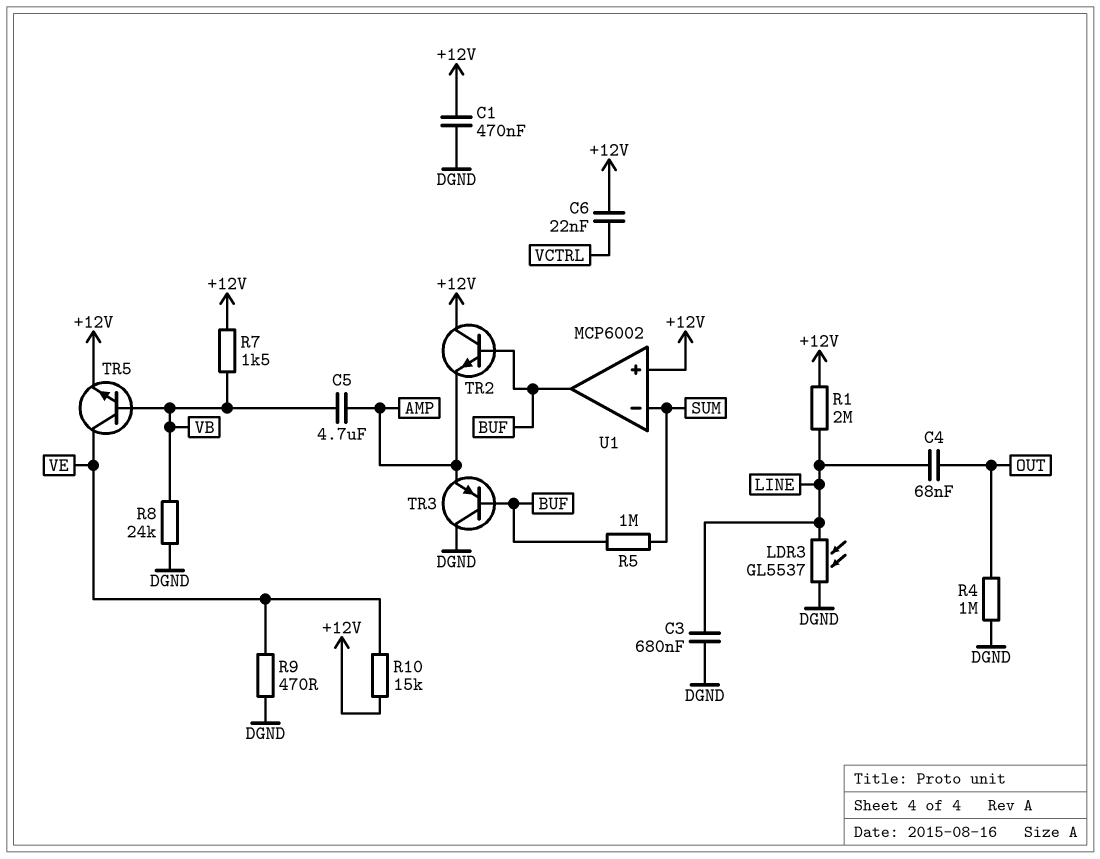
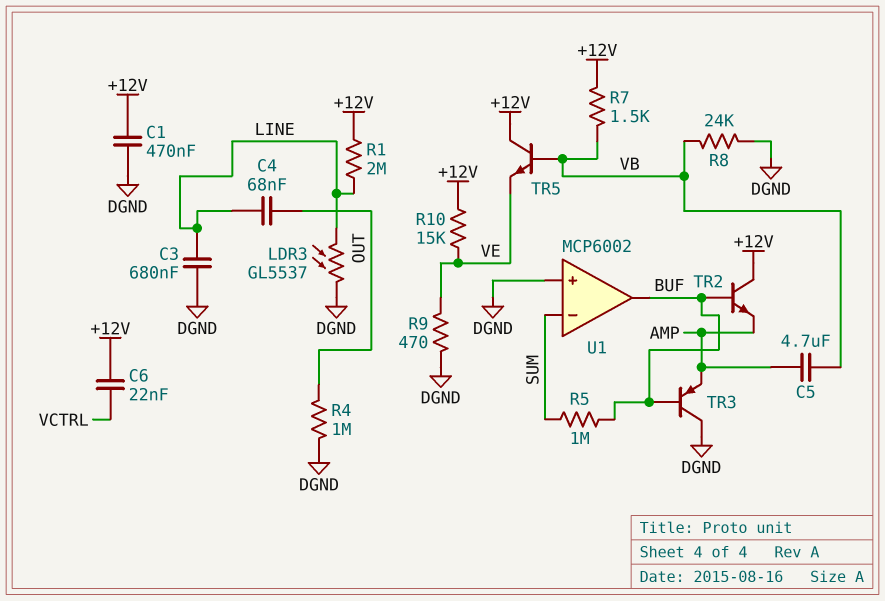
TR5: NPN (B VB, C VE, E +12V) -> NPN (B VB, C +12V, E VE)
U1 pin in+: +12V -> DGND

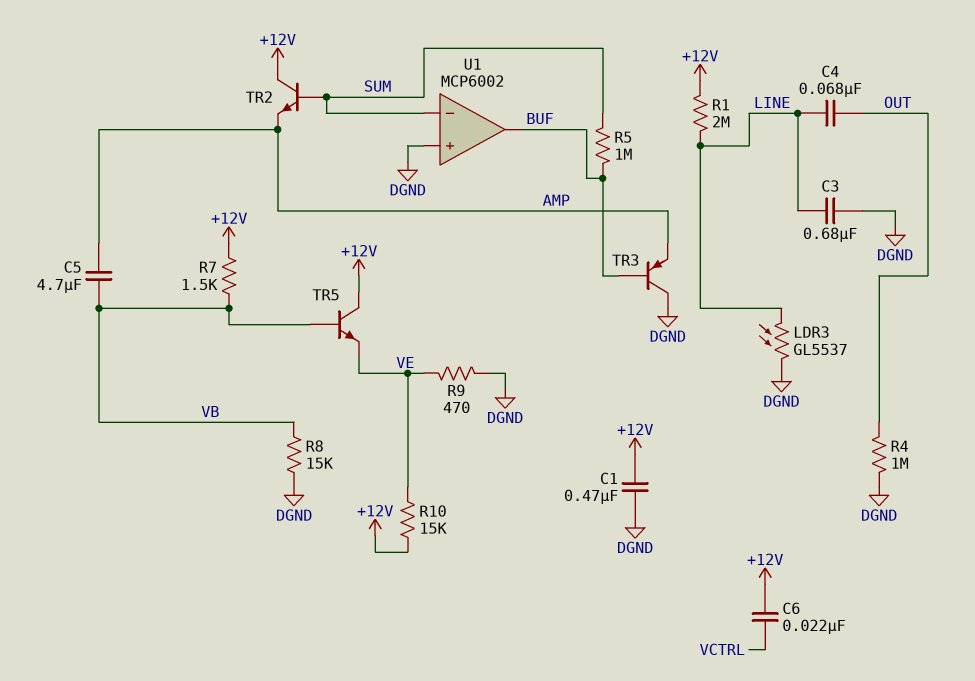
R8: 24k (DGND, VB) -> 15k (DGND, VB)
TR2: NPN (B BUF, C +12V, E AMP) -> NPN (B SUM, C +12V, E AMP)

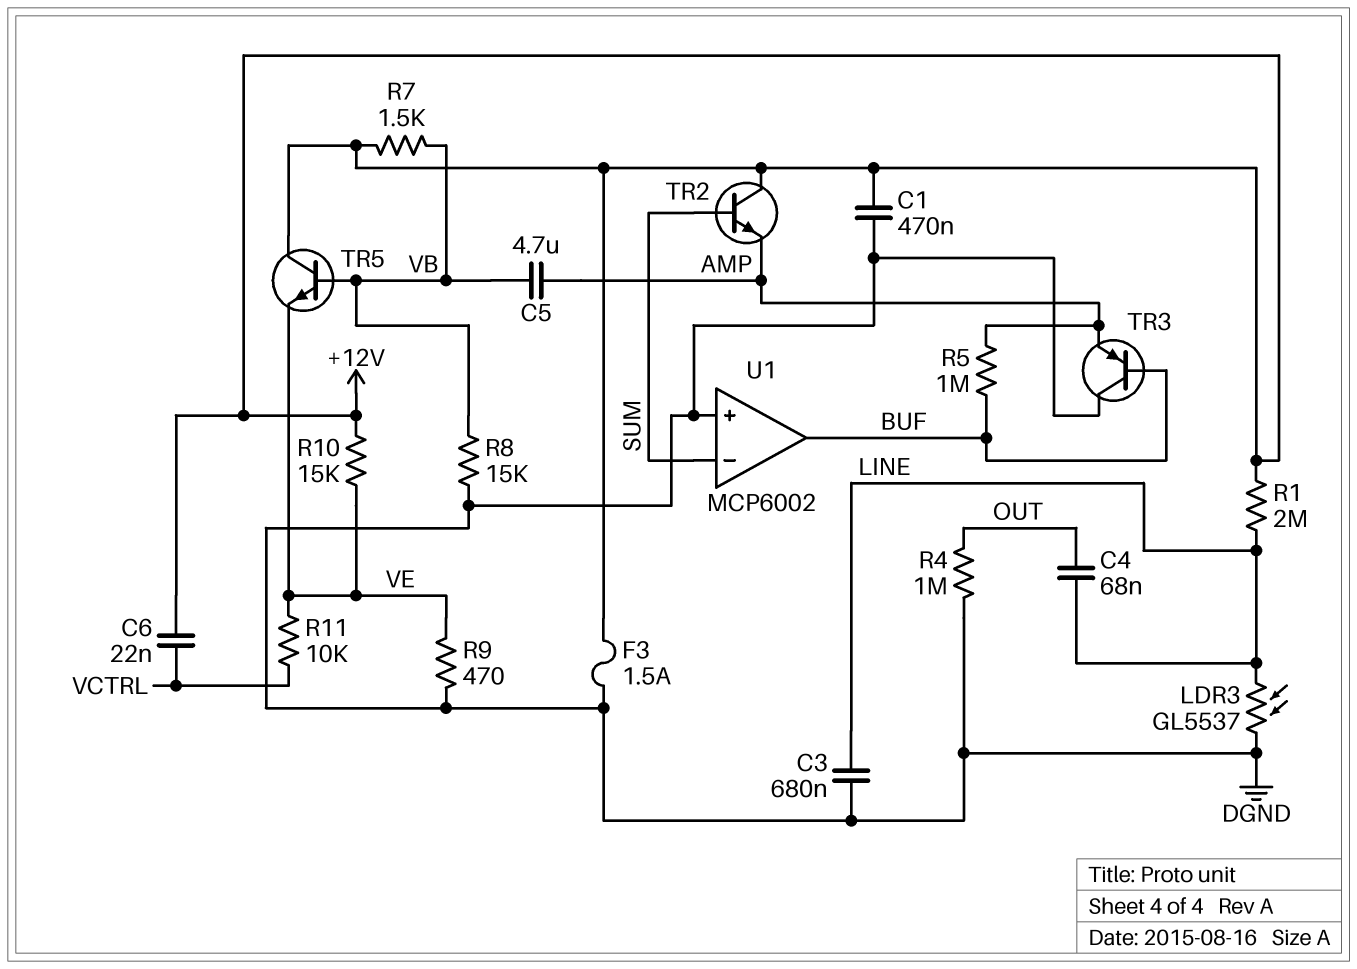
F3: none -> 1.5A (+12V, DGND)
R5: 1M (BUF, SUM) -> 1M (AMP, BUF)
R11: none -> 10k (VCTRL, VE)

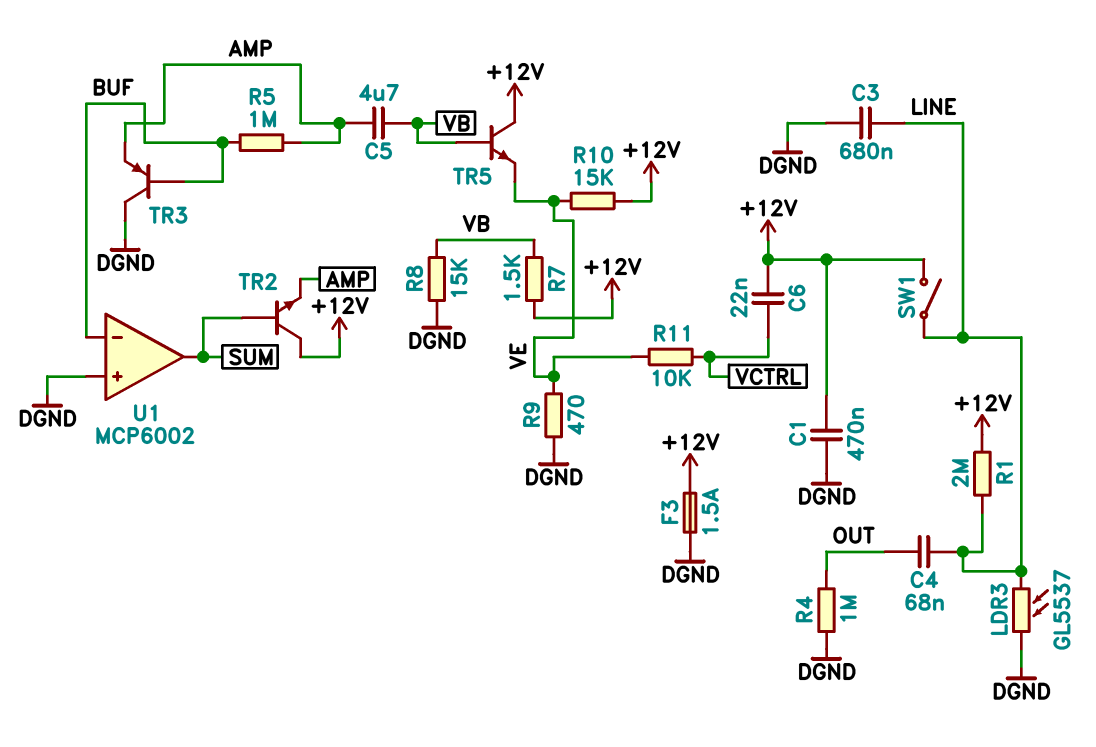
SW1: none -> switch (+12V, LINE)
U1 pin in-: SUM -> BUF
U1 pin out: BUF -> SUM

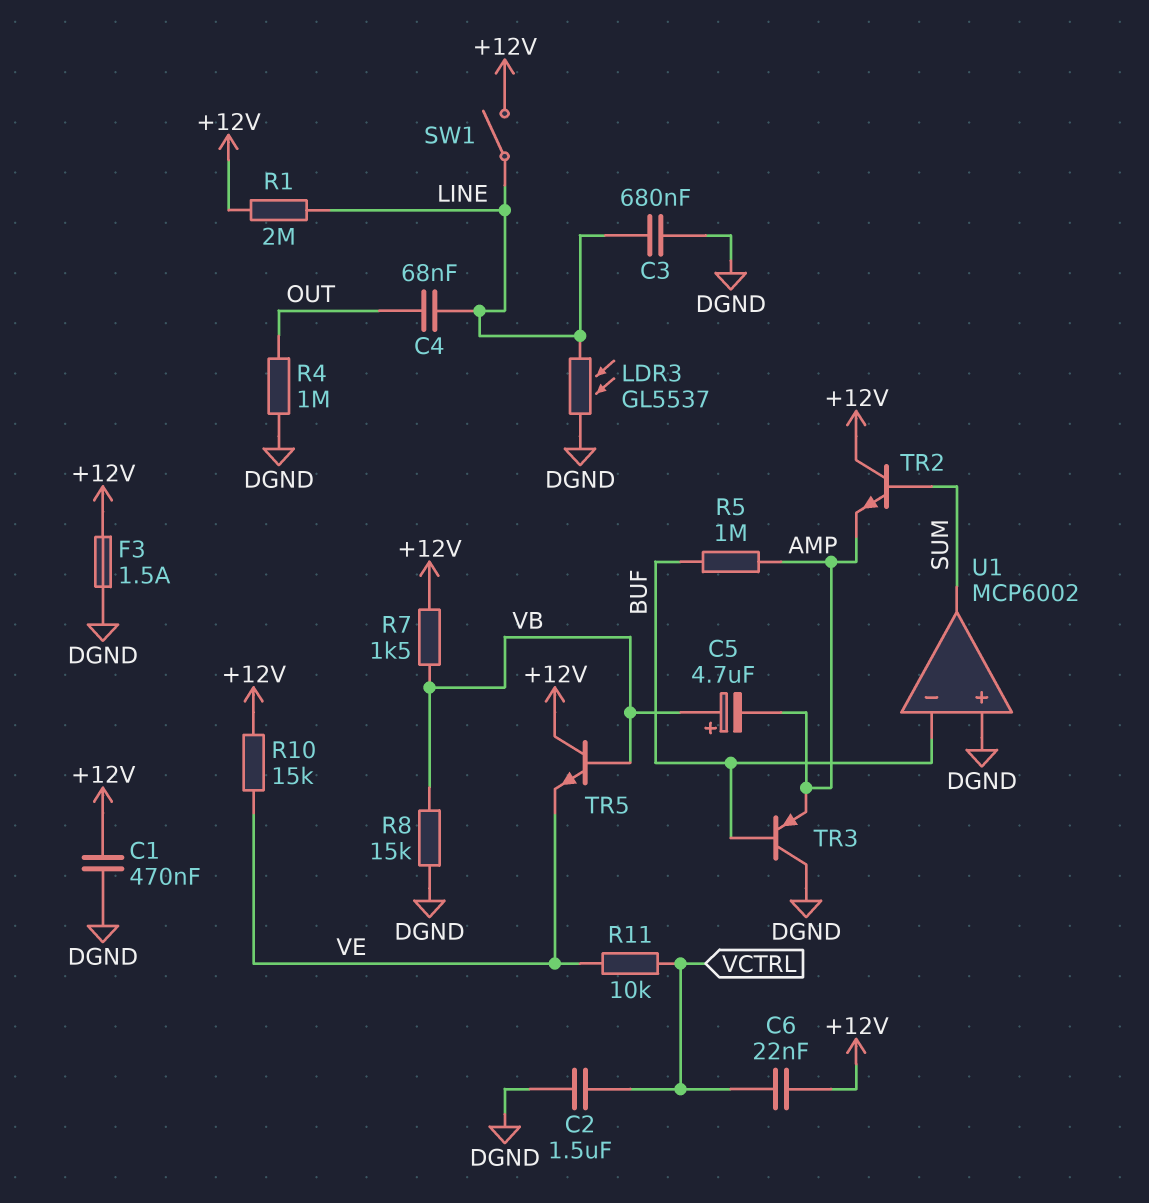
C2: none -> 1.5uF (DGND, VCTRL)
C5: 4.7uF (AMP, VB) -> 4.7uF (plus VB, minus AMP)
R9: 470 (DGND, VE) -> none

